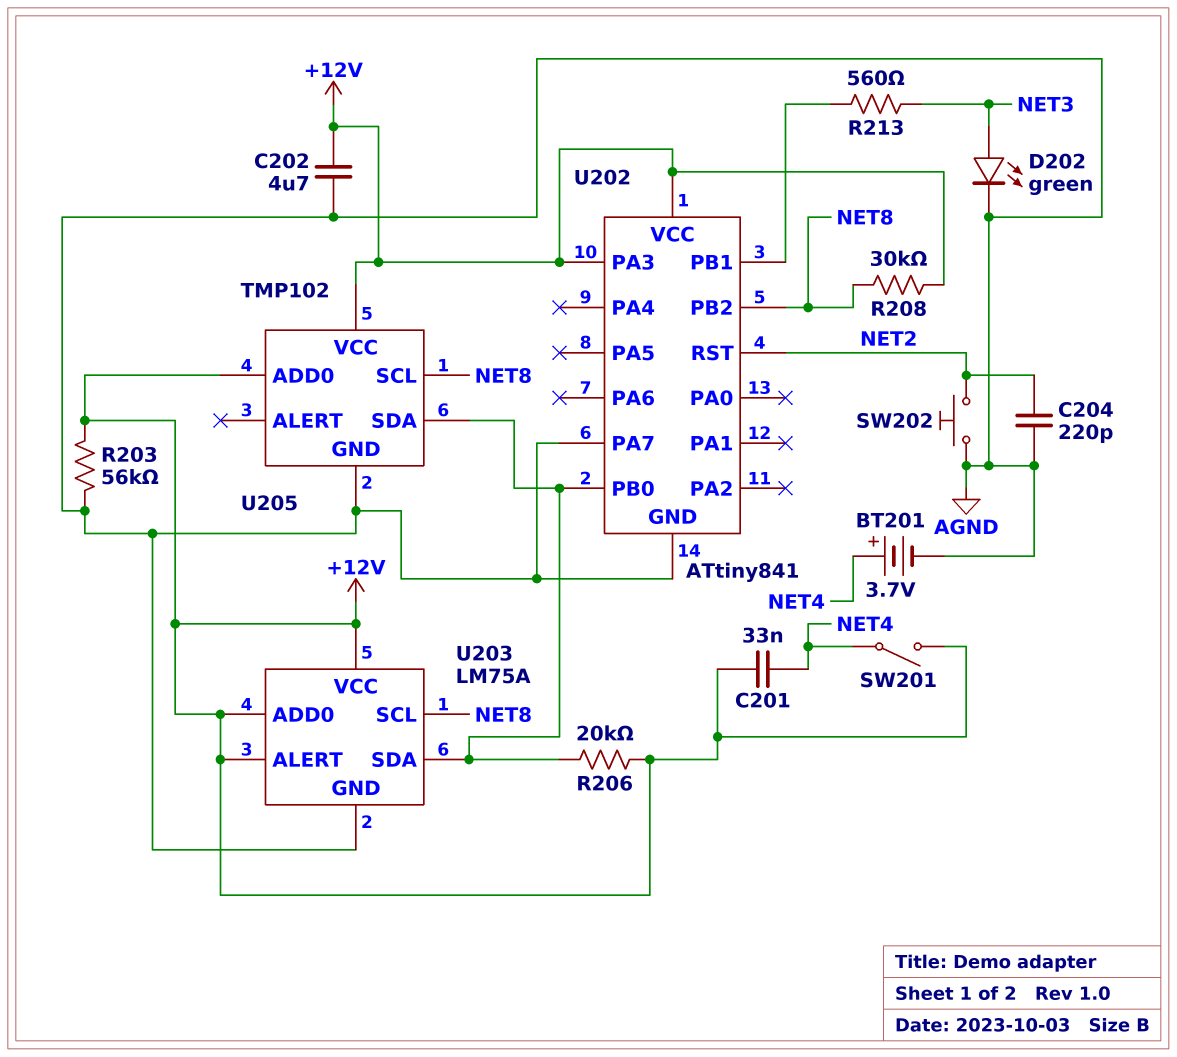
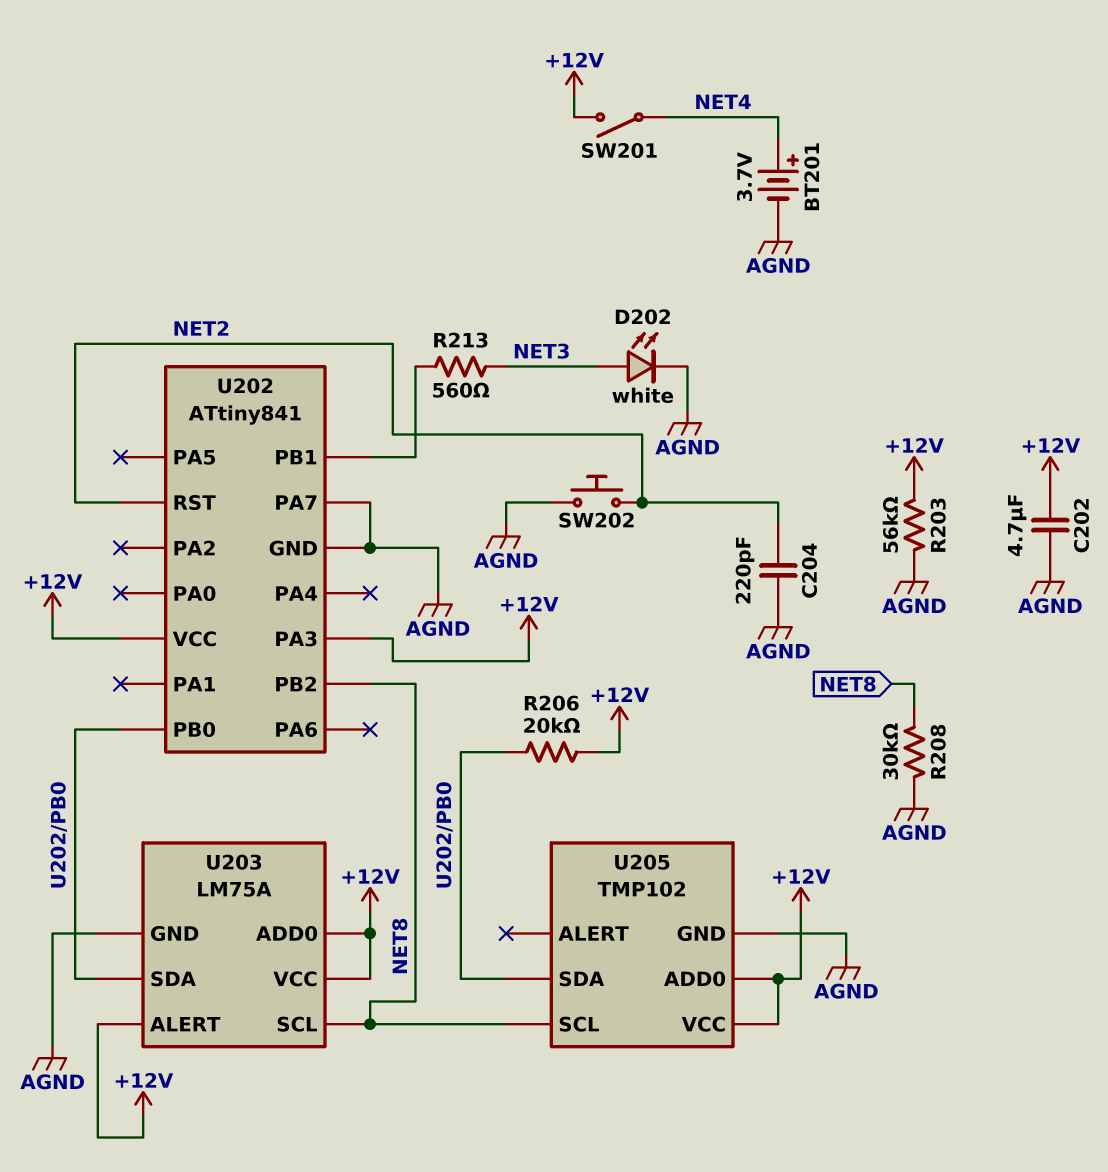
C201: 33nF (+12V, NET4) -> none
D202: LED green (A NET3, K AGND) -> LED white (A NET3, K AGND)
R208: 30k (+12V, NET8) -> 30k (AGND, NET8)

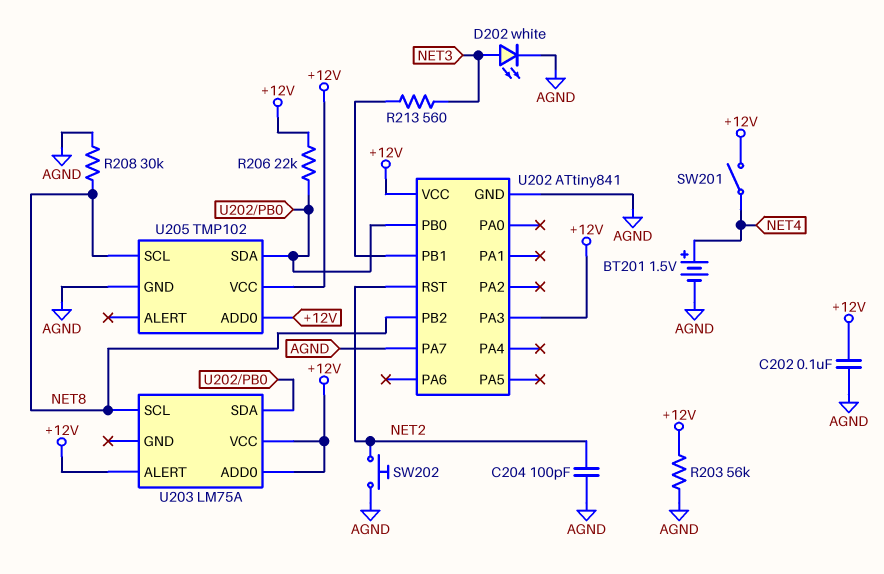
BT201: 3.7V (plus NET4, minus AGND) -> 1.5V (plus NET4, minus AGND)
C202: 4.7uF (+12V, AGND) -> 100nF (+12V, AGND)
C204: 220pF (AGND, NET2) -> 100pF (AGND, NET2)
R206: 20k (+12V, U202/PB0) -> 22k (+12V, U202/PB0)
U203 pin GND: AGND -> none

